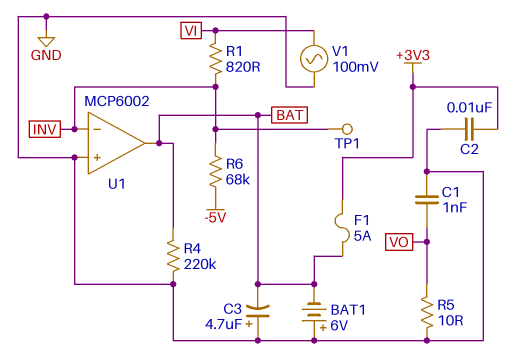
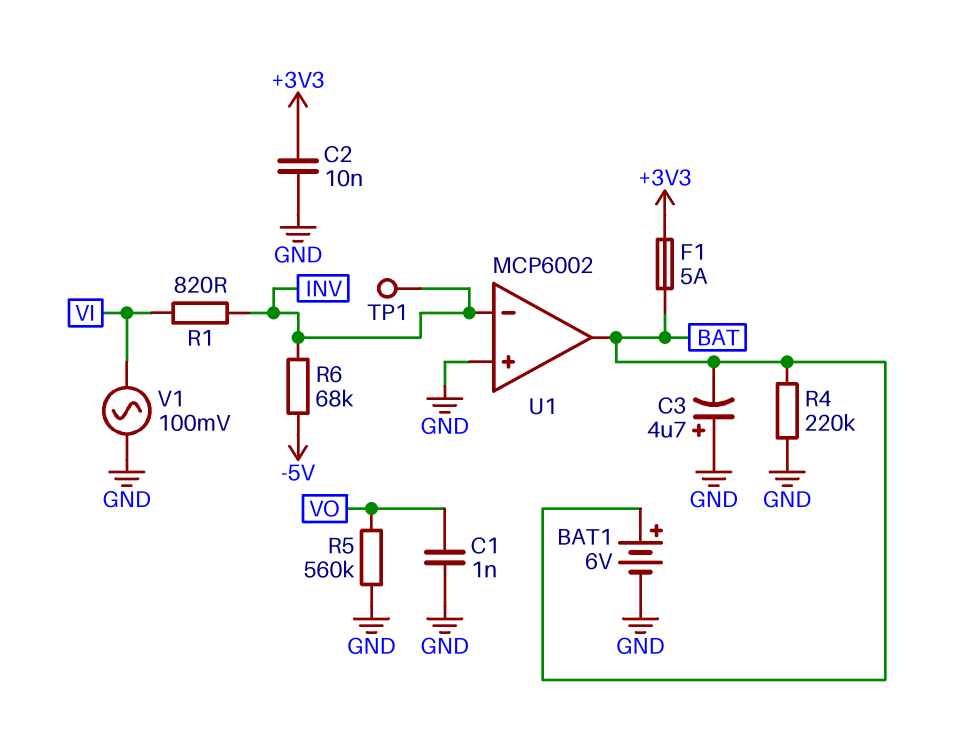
BAT1: 6V (plus GND, minus BAT) -> 6V (plus BAT, minus GND)
R5: 10 (GND, VO) -> 560k (GND, VO)

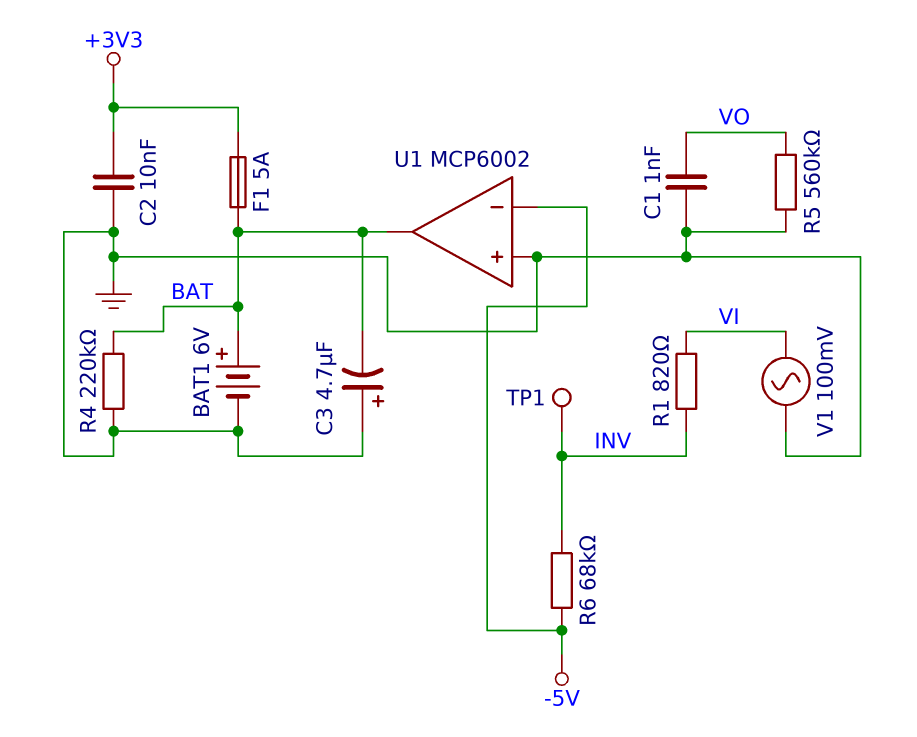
U1 pin in-: INV -> -5V

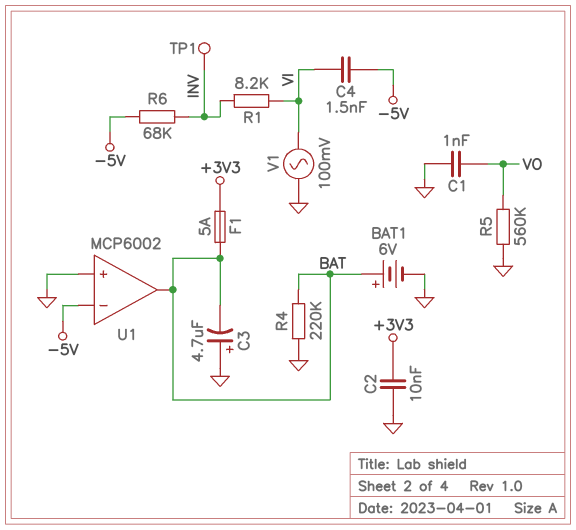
C4: none -> 1.5nF (-5V, VI)
R1: 820 (INV, VI) -> 8.2k (INV, VI)

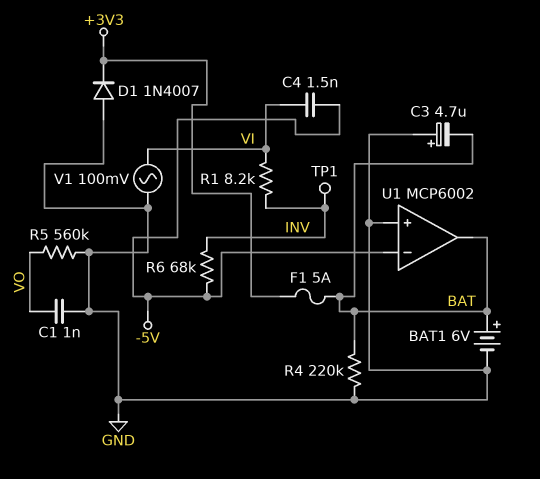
C2: 10nF (+3V3, GND) -> none
D1: none -> diode 1N4007 (A GND, K +3V3)

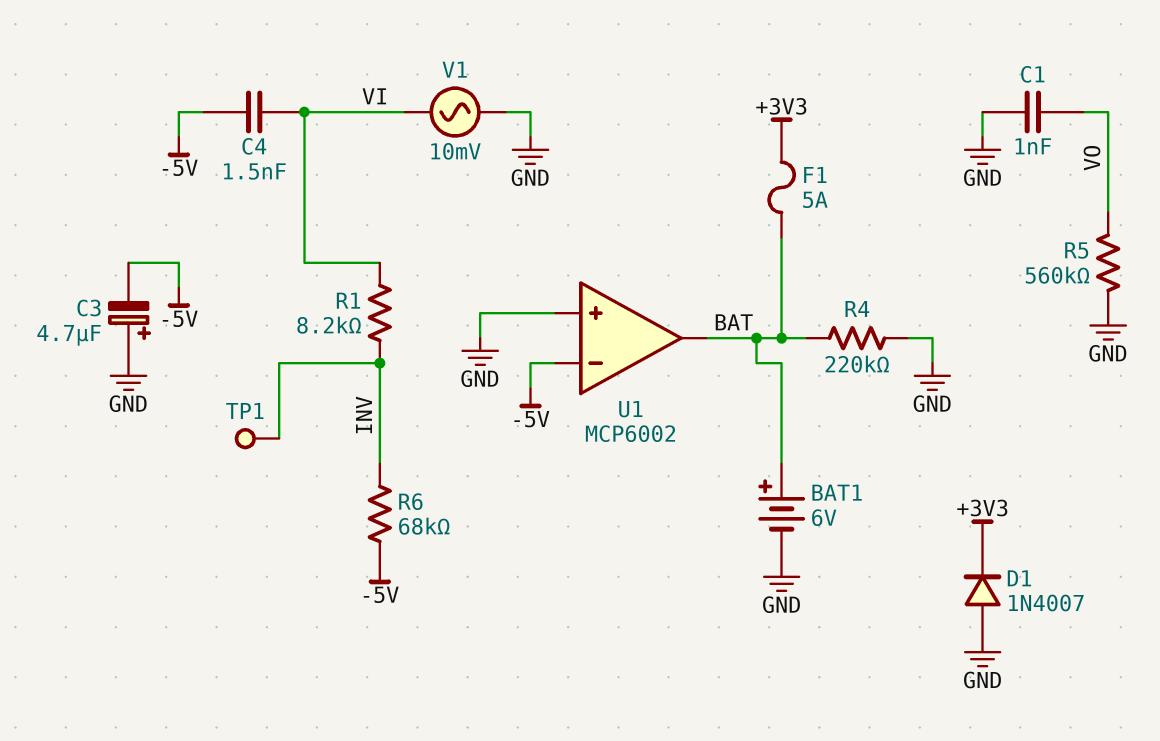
C3: 4.7uF (plus GND, minus BAT) -> 4.7uF (plus GND, minus -5V)
V1: AC 100mV (GND, VI) -> AC 10mV (GND, VI)

